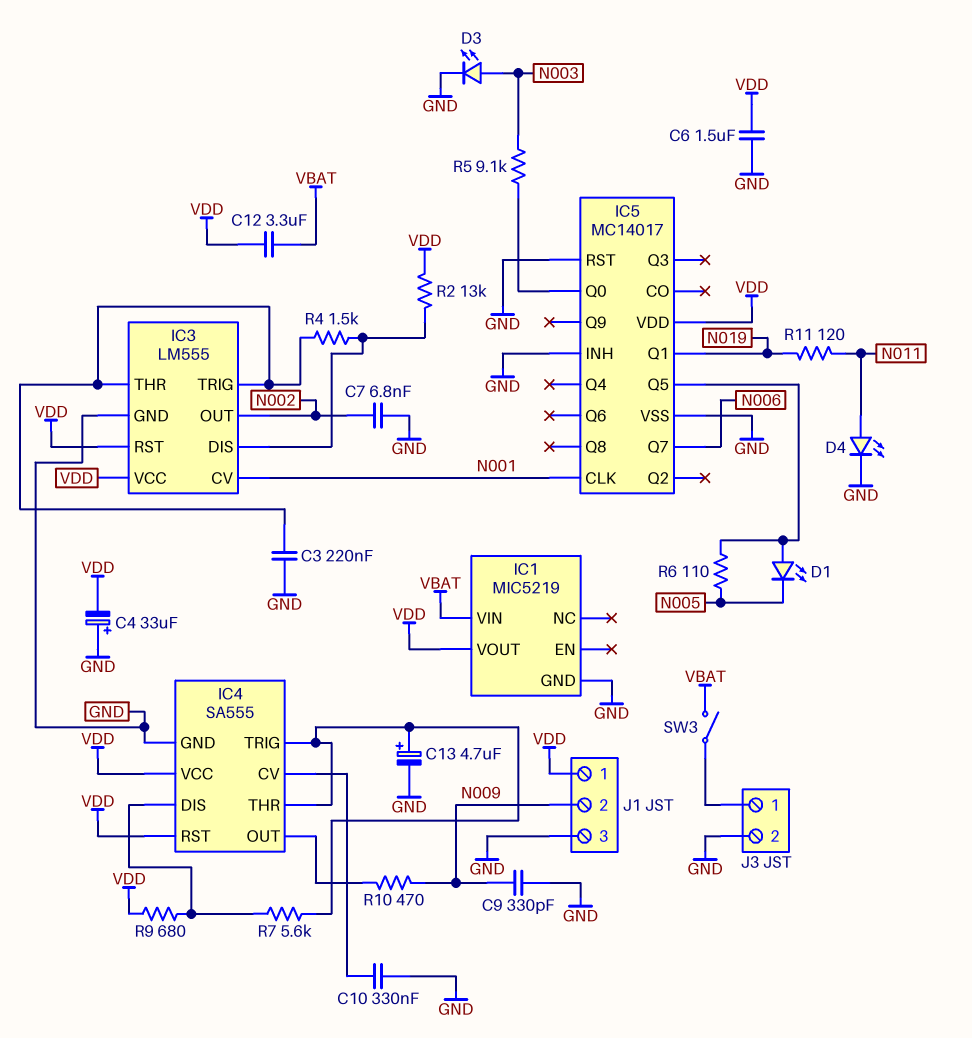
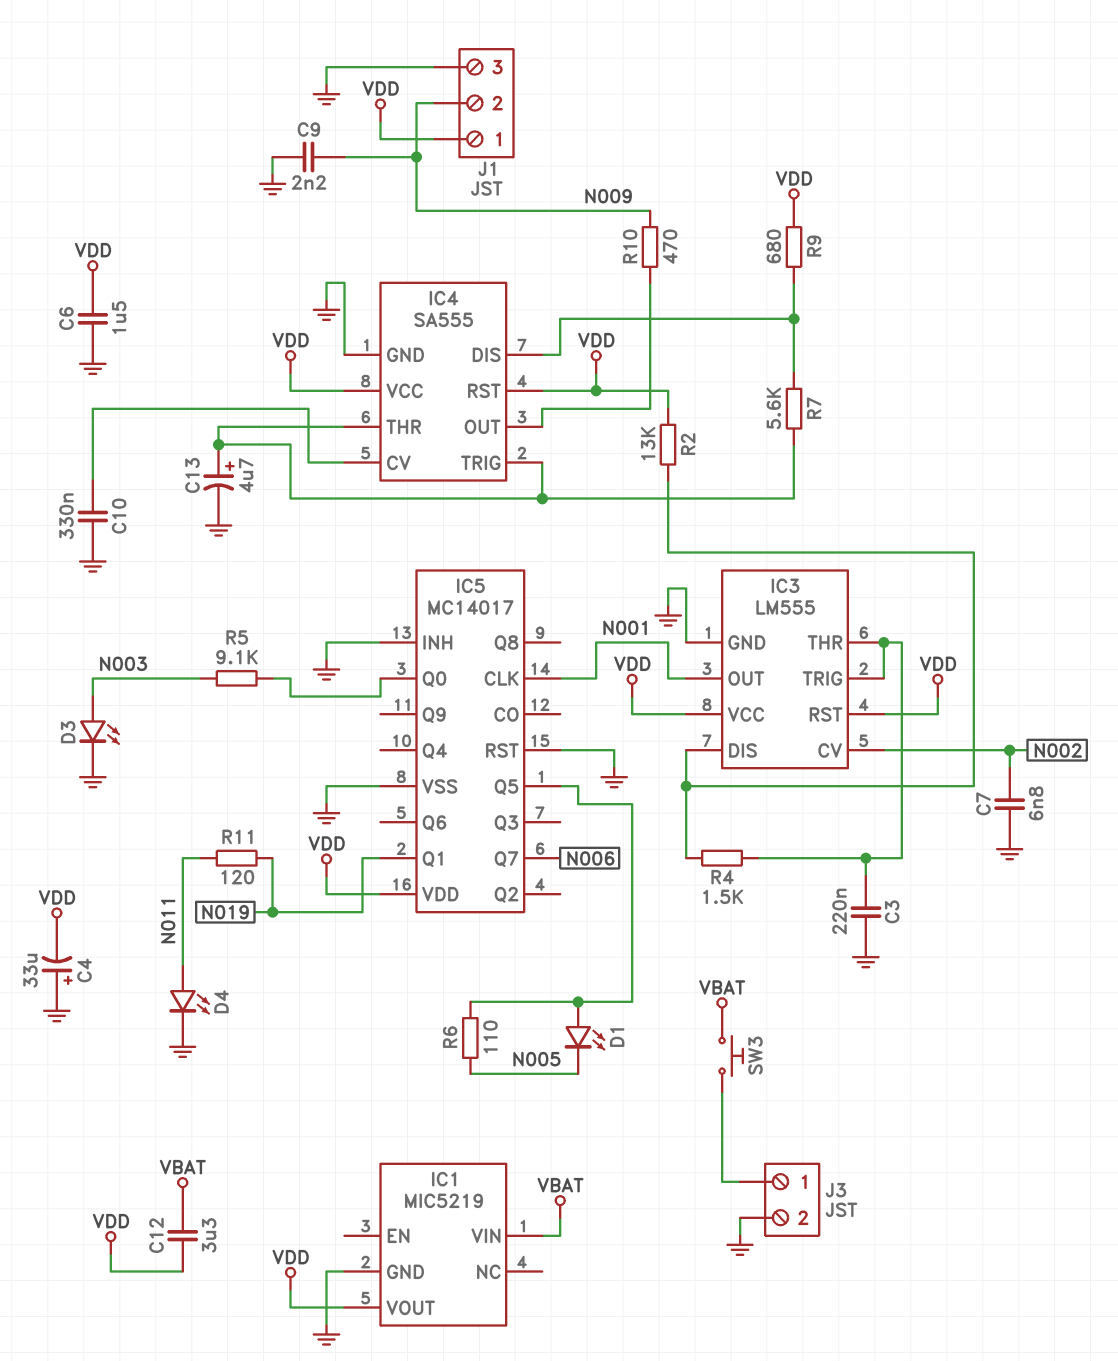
C9: 330pF (GND, N009) -> 2.2nF (GND, N009)
IC3 pin CV: N001 -> N002
IC3 pin OUT: N002 -> N001
SW3: switch (J3/1, VBAT) -> button (J3/1, VBAT)

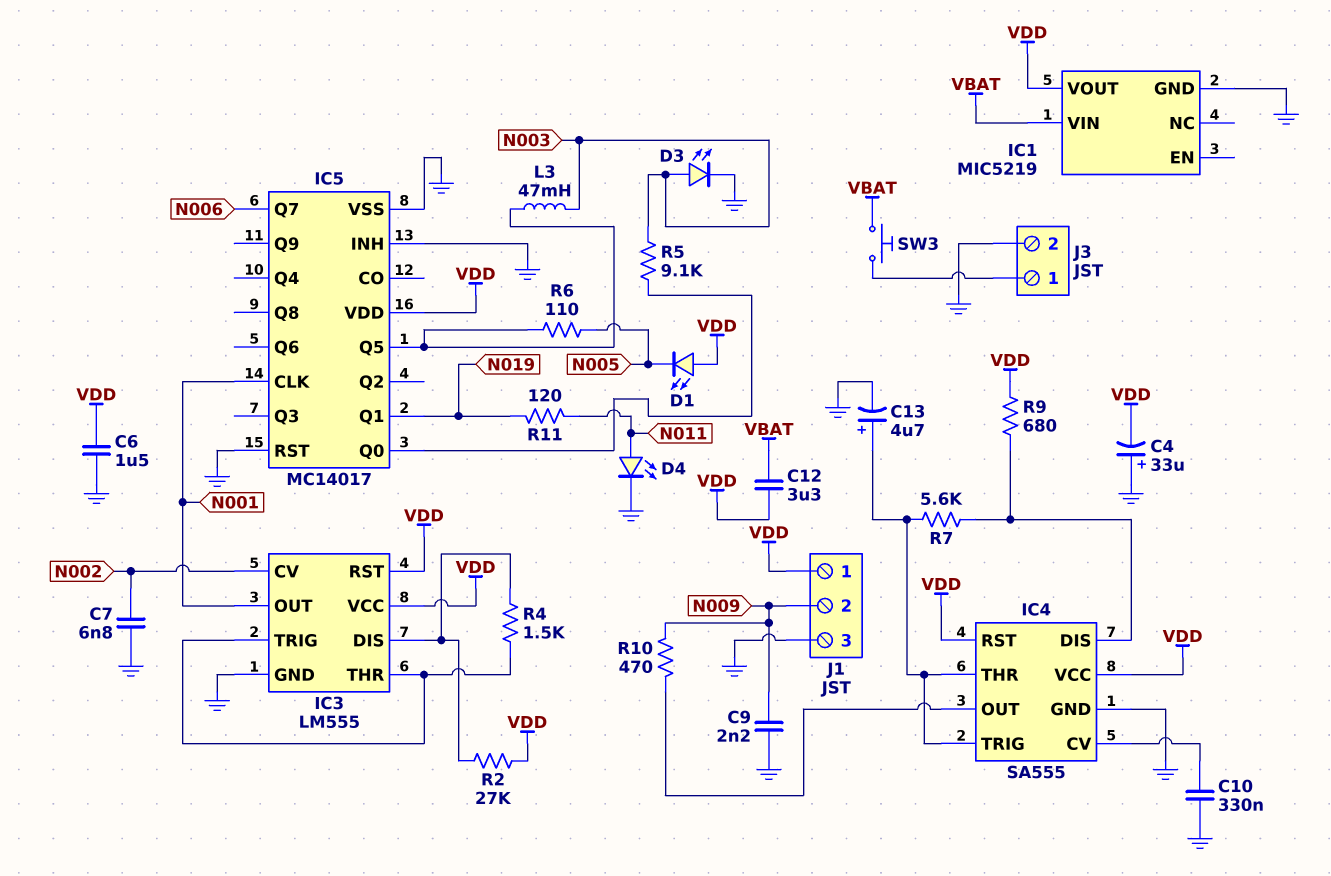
C3: 220nF (GND, IC3/THR) -> none
D1: LED (A IC5/Q5, K N005) -> LED (A VDD, K N005)
L3: none -> 47mH (IC5/Q5, N003)
R2: 13k (IC3/DIS, VDD) -> 27k (IC3/DIS, VDD)

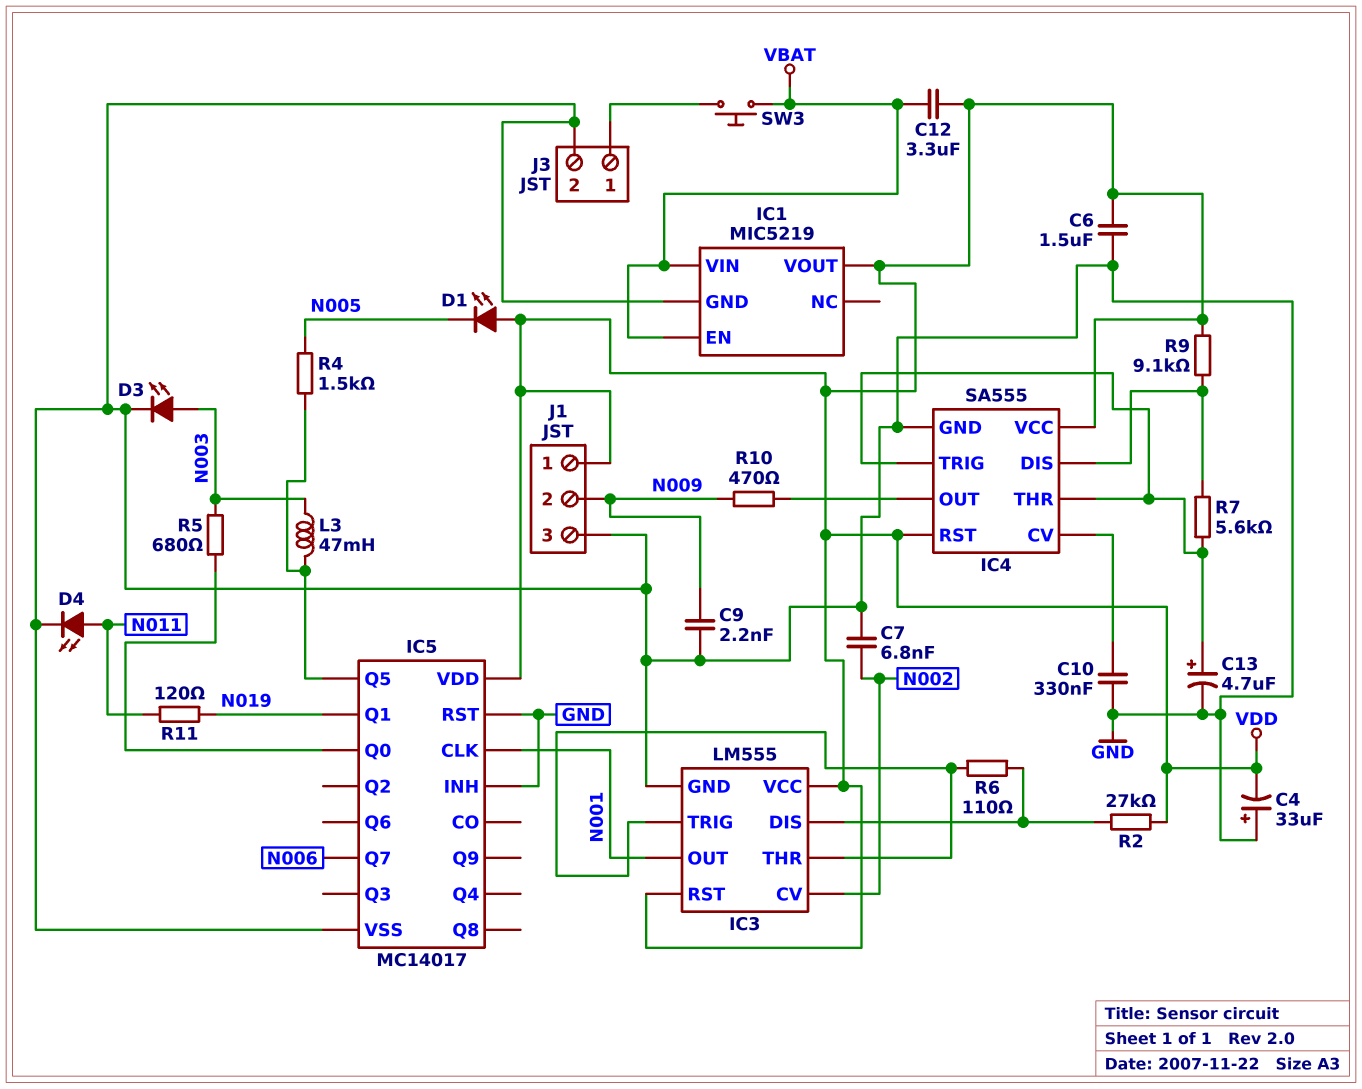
IC1 pin EN: none -> VBAT
R4: 1.5k (IC3/DIS, IC3/THR) -> 1.5k (IC5/Q5, N005)
R5: 9.1k (IC5/Q0, N003) -> 680 (IC5/Q0, N003)
R6: 110 (IC5/Q5, N005) -> 110 (IC3/DIS, IC3/THR)
R9: 680 (IC4/DIS, VDD) -> 9.1k (IC4/DIS, VDD)

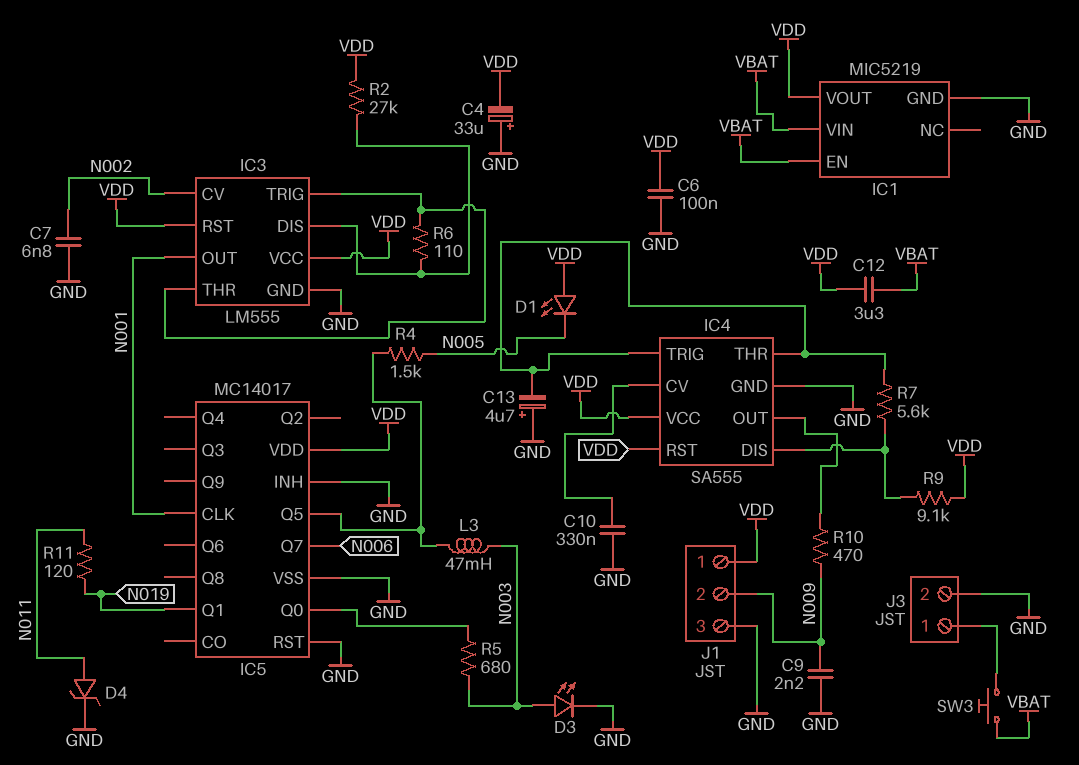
C6: 1.5uF (GND, VDD) -> 100nF (GND, VDD)
C13: 4.7uF (plus IC4/THR, minus GND) -> 4.7uF (plus GND, minus IC4/THR)
D4: LED (A N011, K GND) -> zener (A N011, K GND)

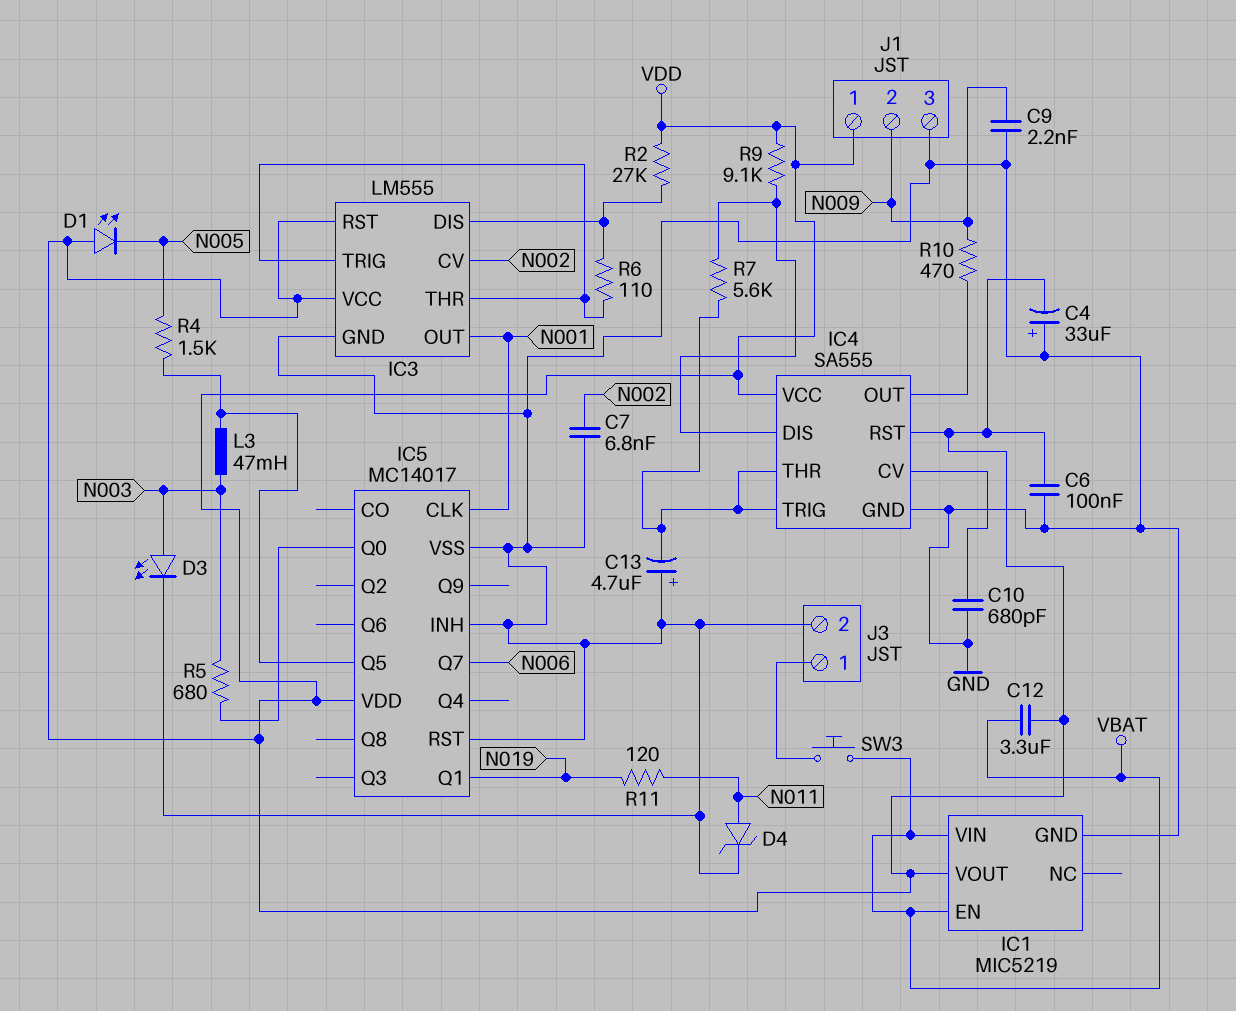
C10: 330nF (GND, IC4/CV) -> 680pF (GND, IC4/CV)

